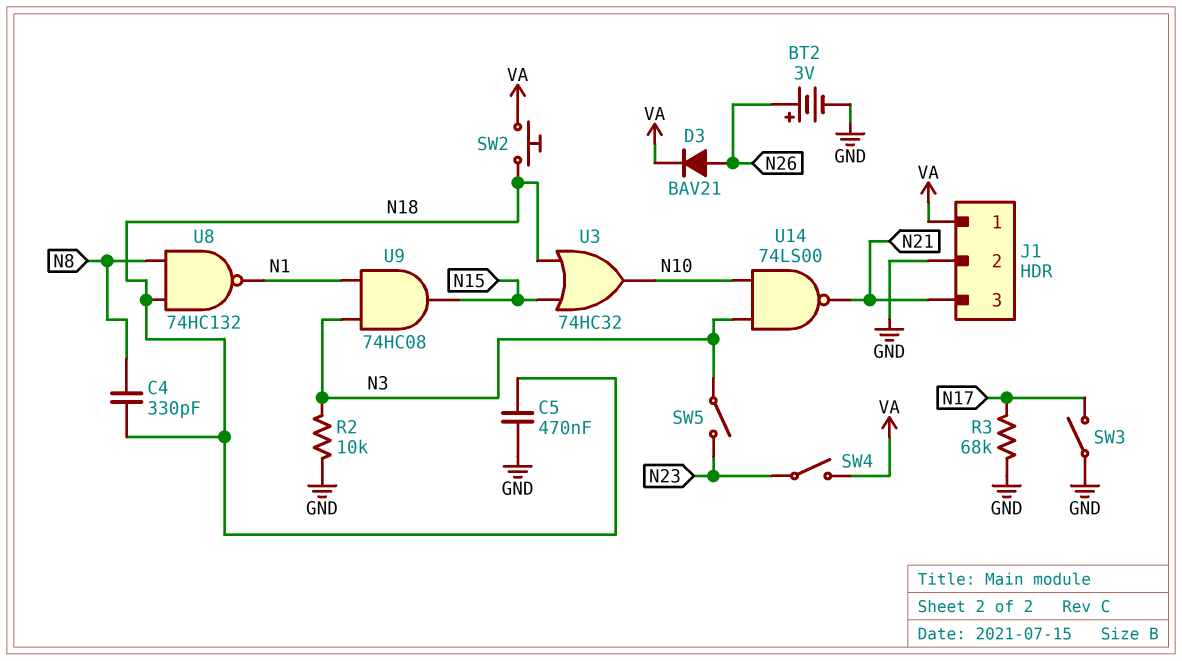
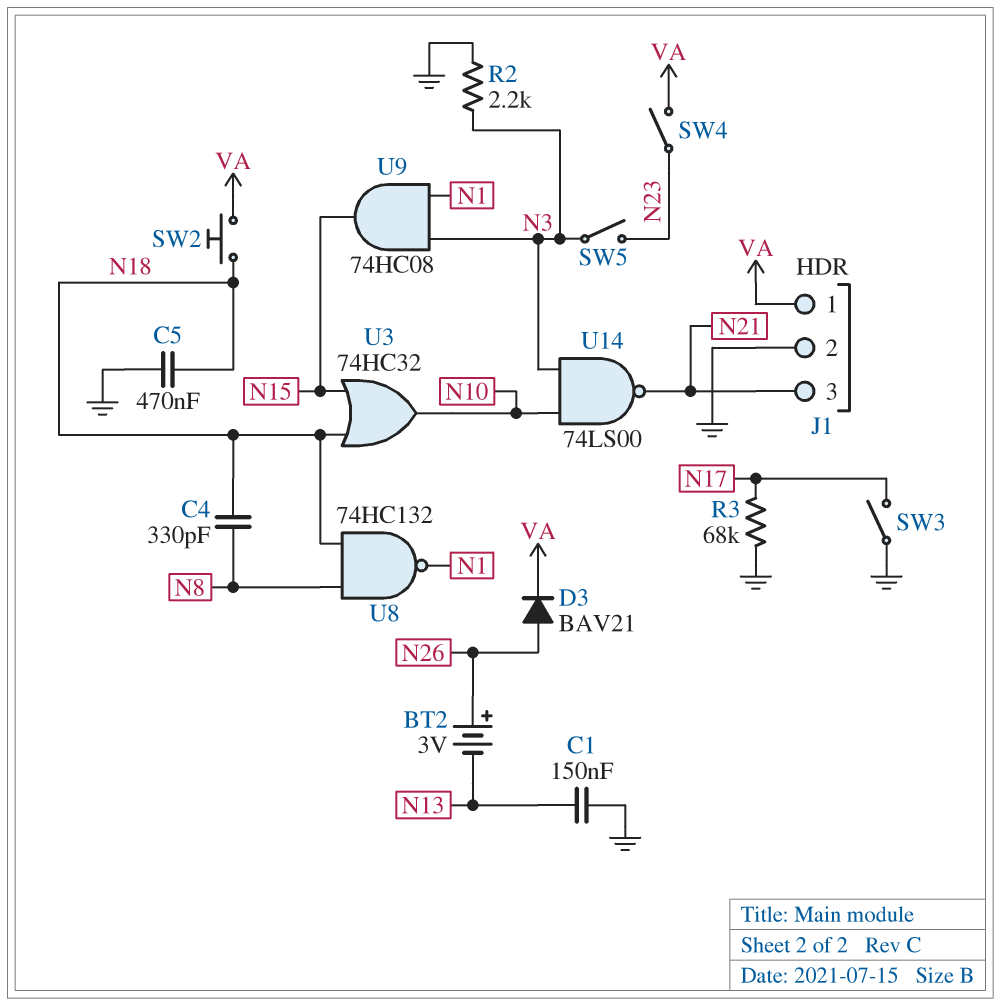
BT2: 3V (plus N26, minus GND) -> 3V (plus N26, minus N13)
C1: none -> 150nF (GND, N13)
R2: 10k (GND, N3) -> 2.2k (GND, N3)

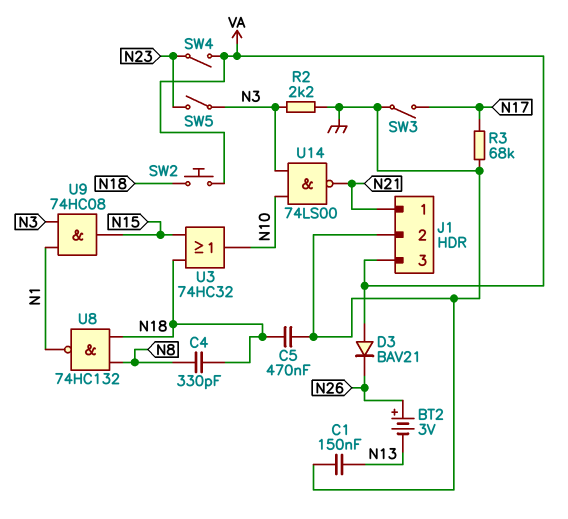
D3: diode BAV21 (A N26, K VA) -> diode BAV21 (A VA, K N26)
J1 pin 1: VA -> N21
J1 pin 3: N21 -> VA

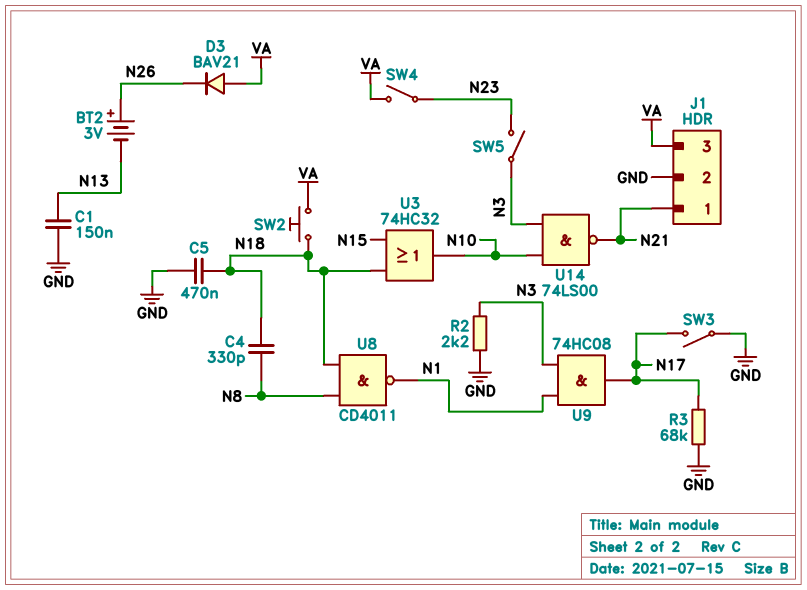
U8: NAND 74HC132 (in N8, in N18, out N1) -> NAND CD4011 (in N8, in N18, out N1)
U9: AND 74HC08 (in N1, in N3, out N15) -> AND 74HC08 (in N1, in N3, out N17)

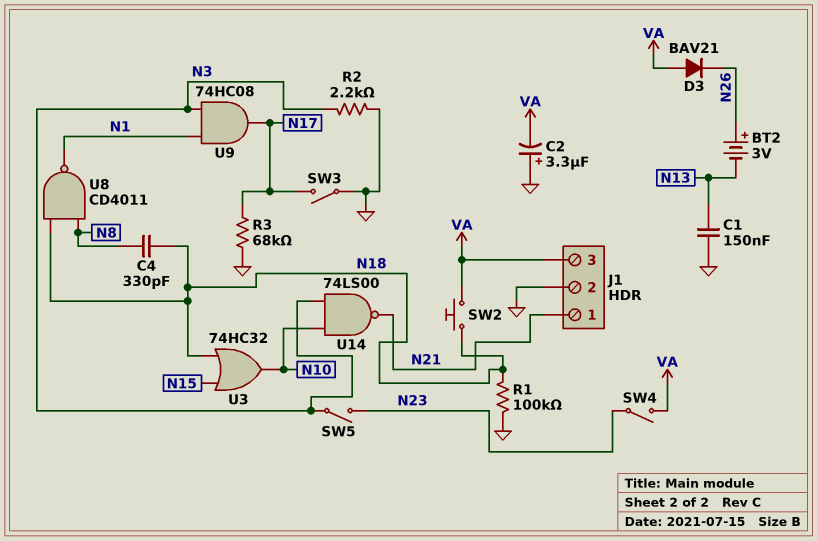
C2: none -> 3.3uF (plus GND, minus VA)
C5: 470nF (GND, N18) -> none
R1: none -> 100k (GND, N18)

